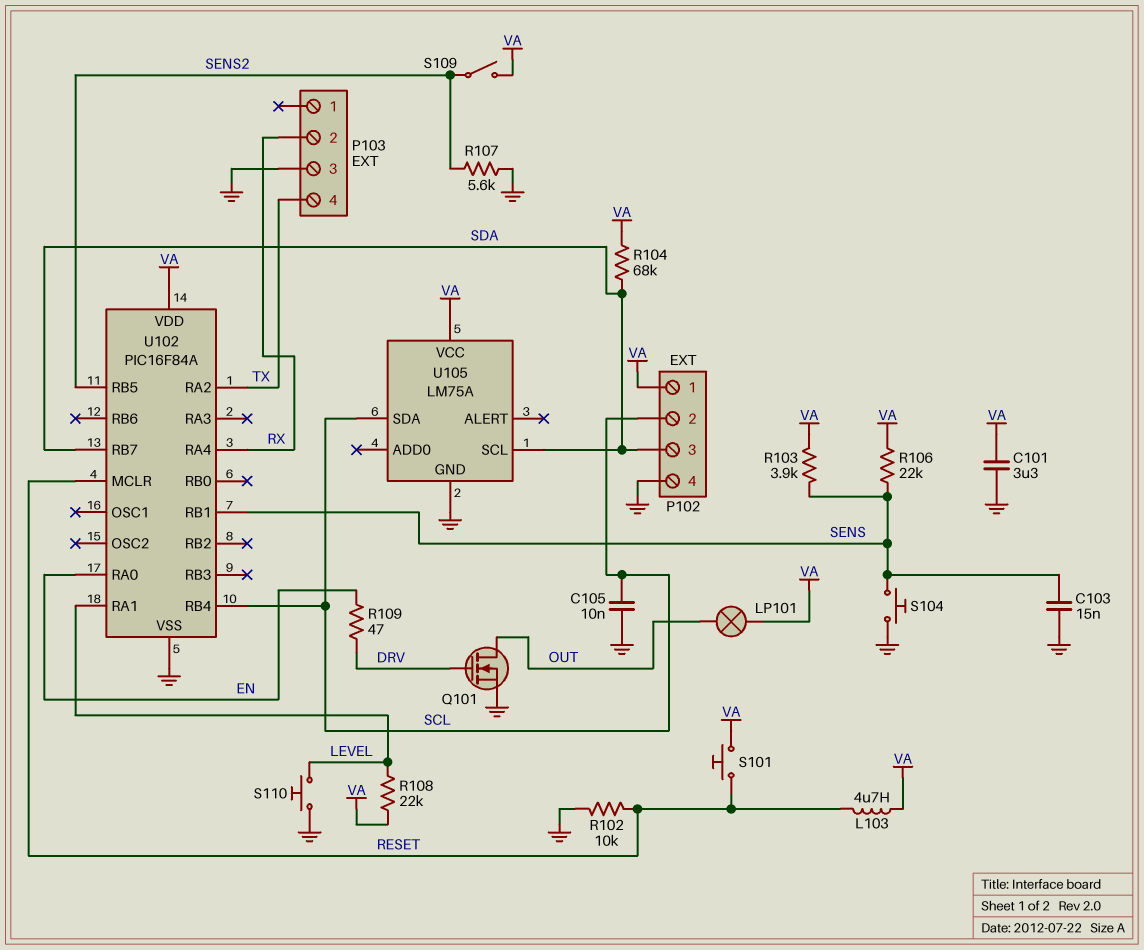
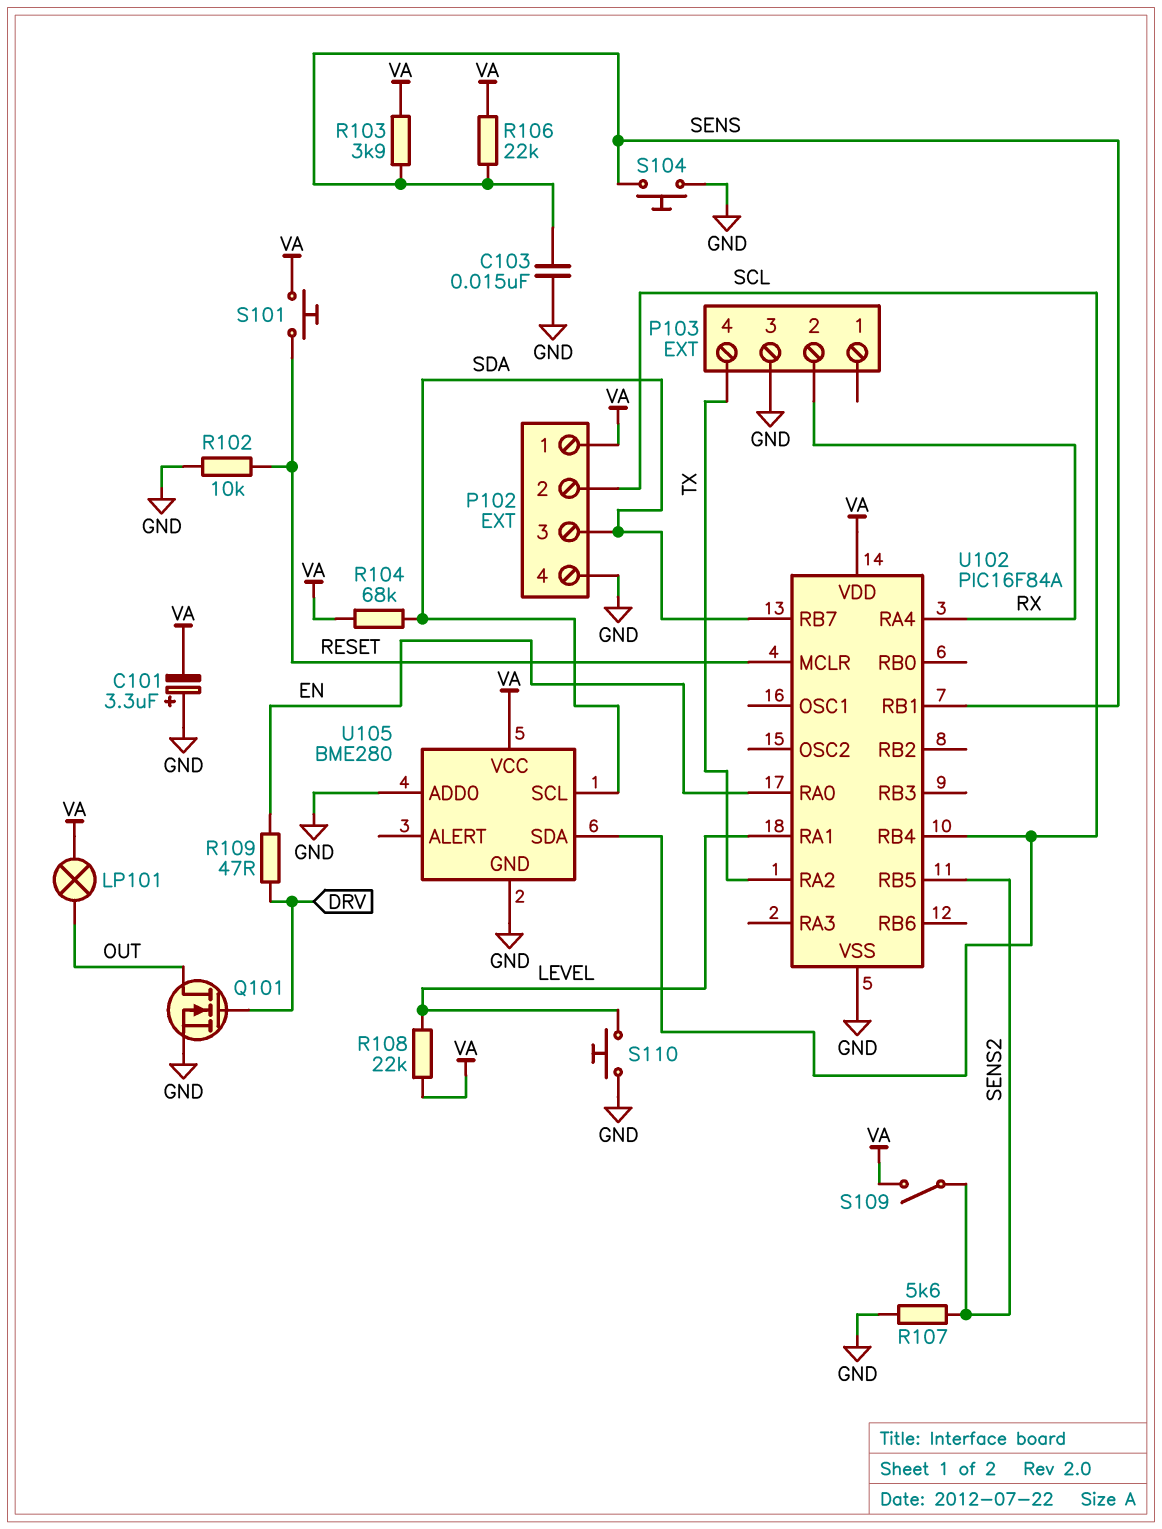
C101: 3.3uF (GND, VA) -> 3.3uF (plus GND, minus VA)
C105: 10nF (GND, SCL) -> none
L103: 4.7uH (RESET, VA) -> none
U105: LM75A -> BME280
U105 pin ADD0: none -> GND

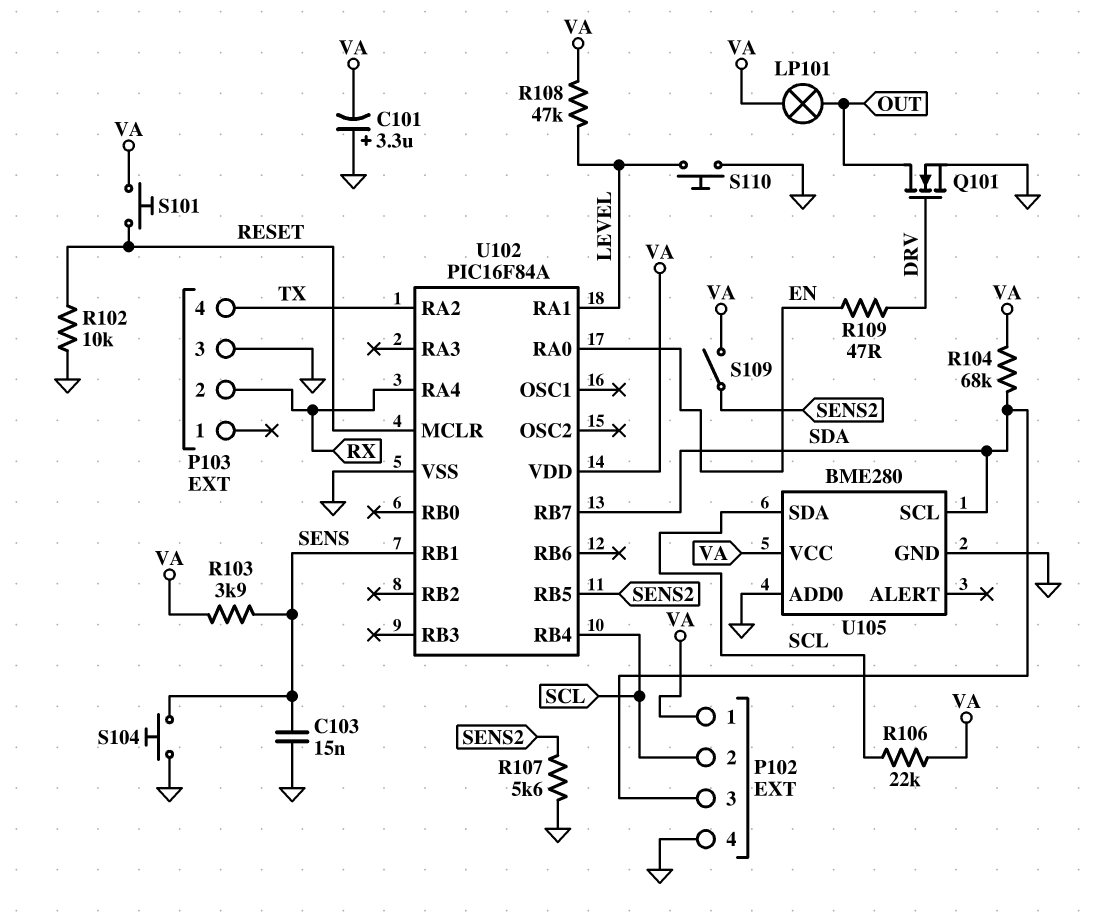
R106: 22k (SENS, VA) -> 22k (SCL, VA)
R108: 22k (LEVEL, VA) -> 47k (LEVEL, VA)

